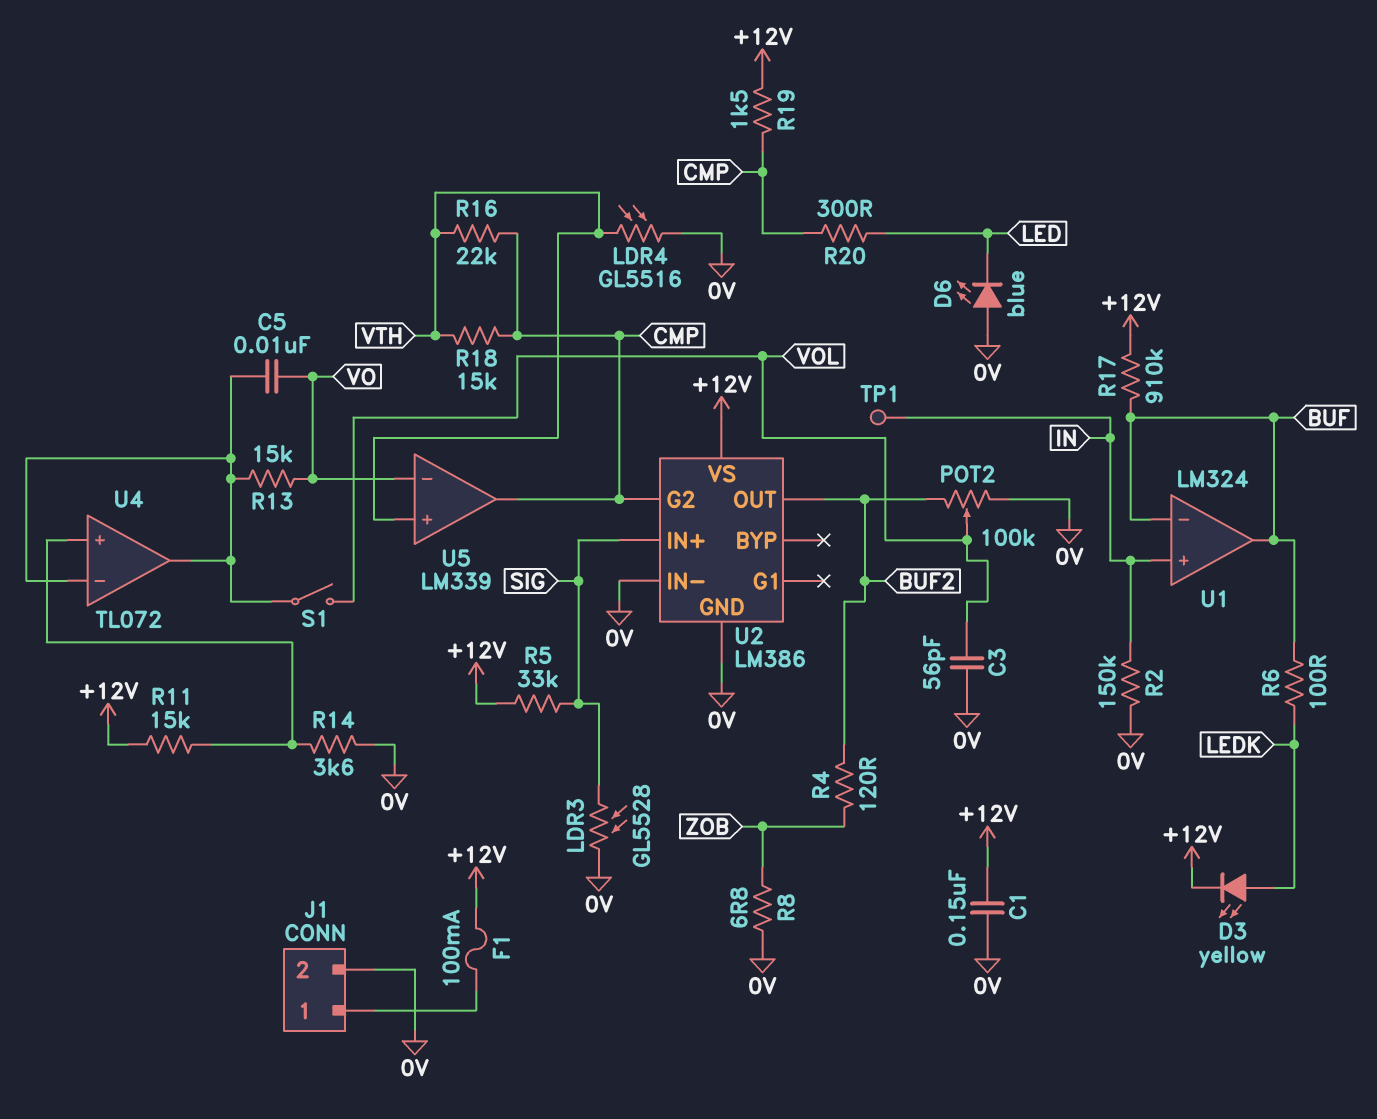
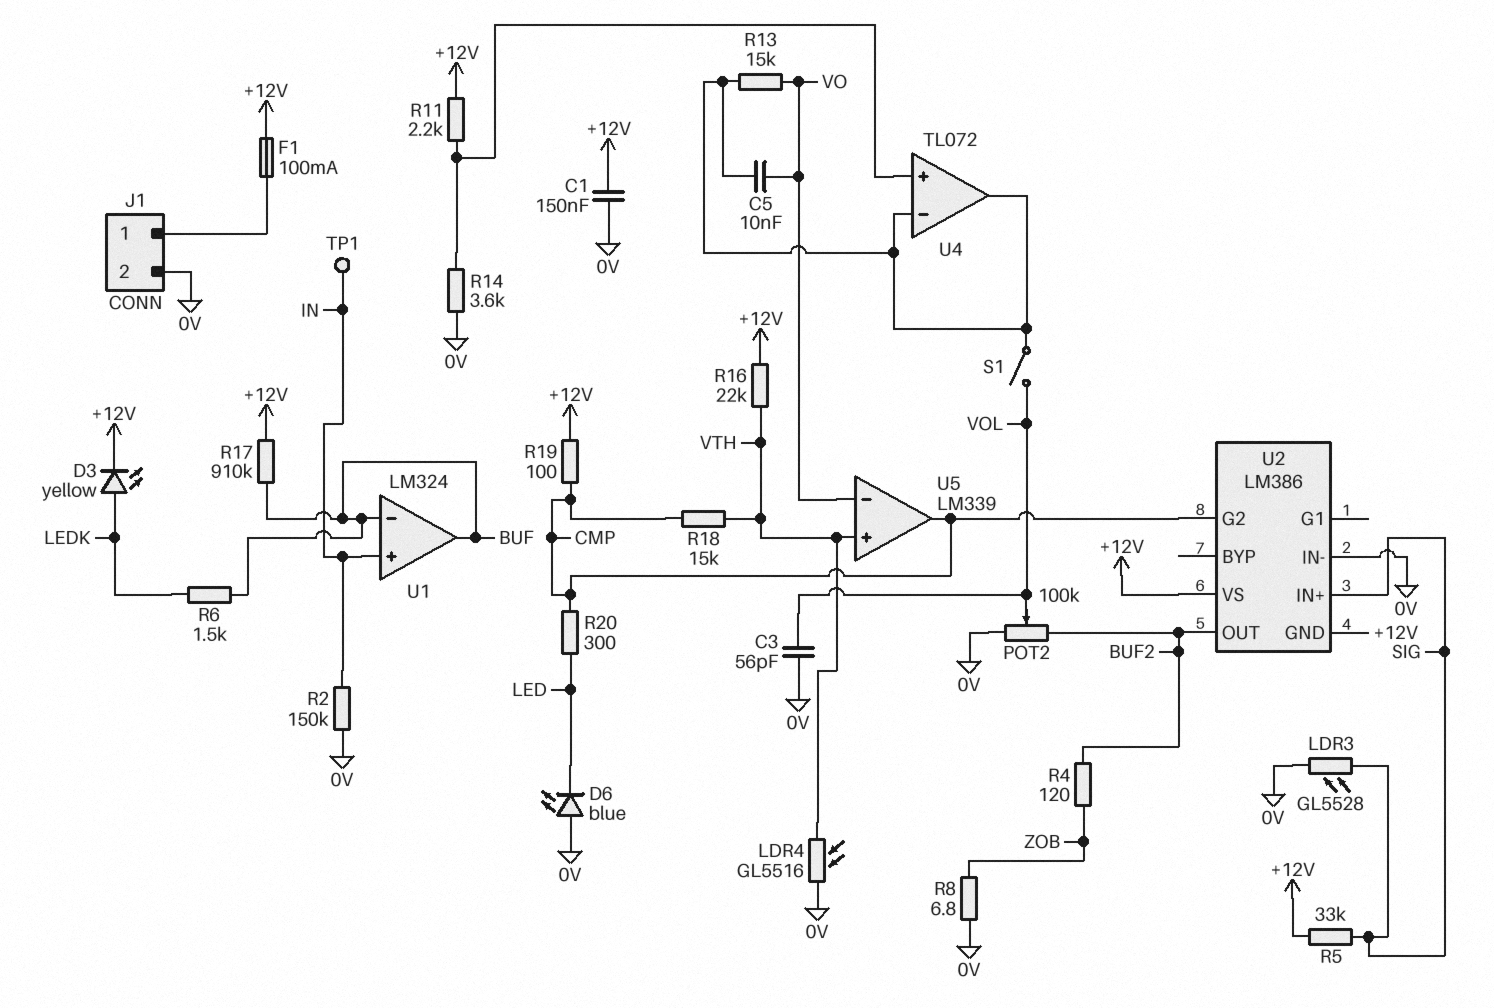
R6: 100 (BUF, LEDK) -> 1.5k (BUF, LEDK)
R11: 15k (+12V, U4/in+) -> 2.2k (+12V, U4/in+)
R16: 22k (CMP, VTH) -> 22k (+12V, VTH)
R19: 1.5k (+12V, CMP) -> 100 (+12V, CMP)
U2 pin GND: 0V -> +12V

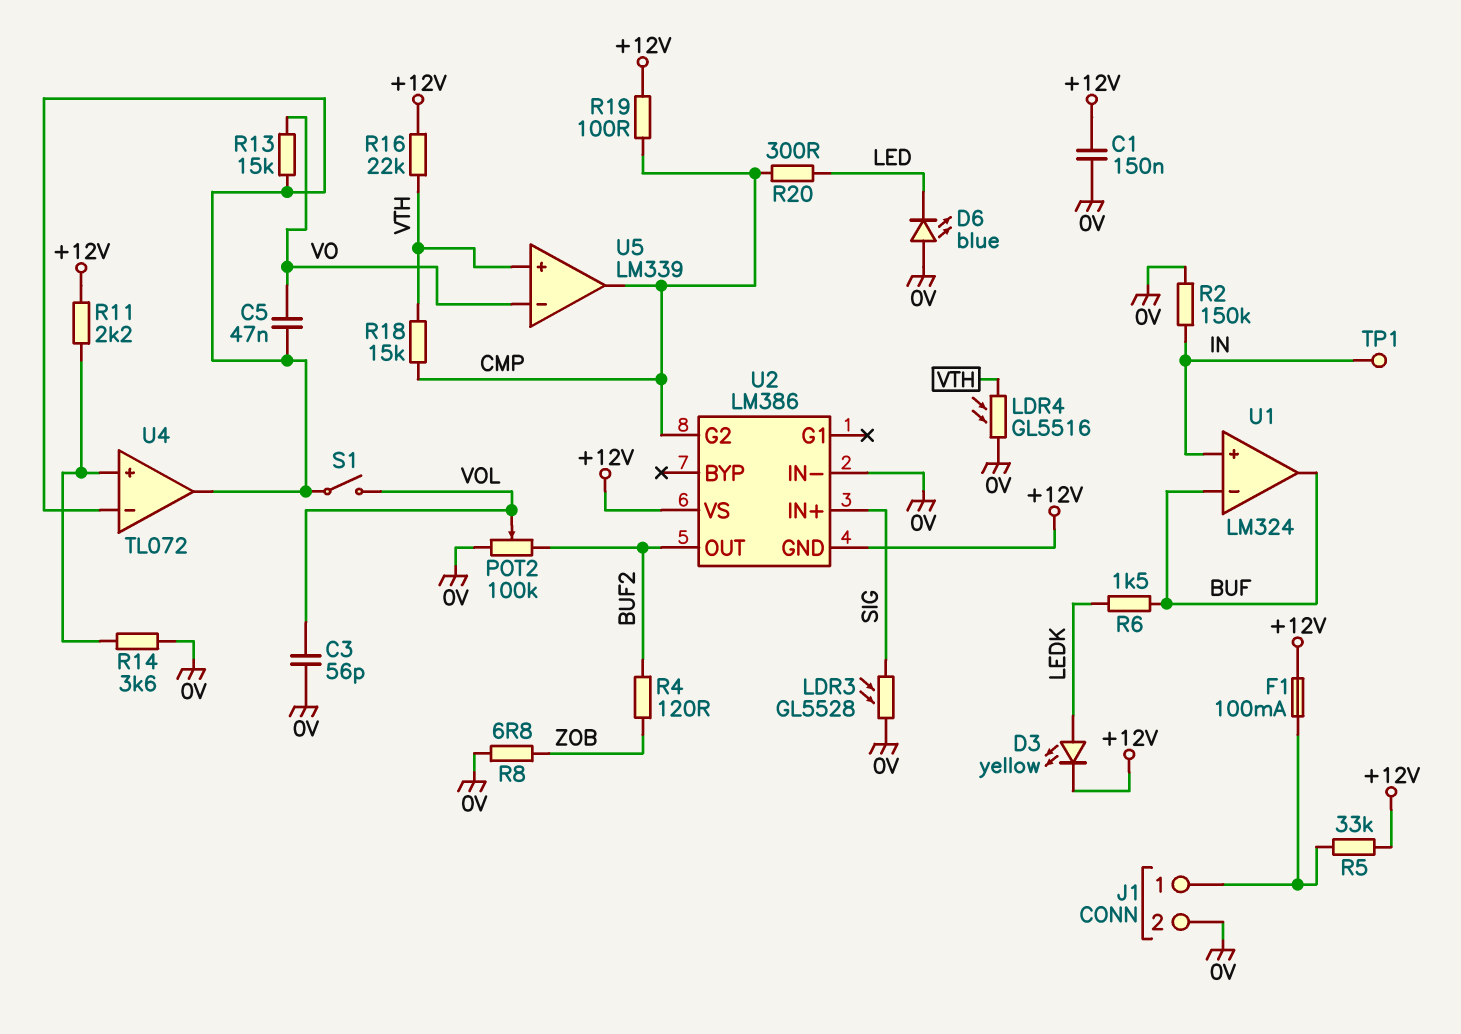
C5: 10nF (U4/in-, VO) -> 47nF (U4/in-, VO)
R5: 33k (+12V, SIG) -> 33k (+12V, J1/1)
R17: 910k (+12V, BUF) -> none

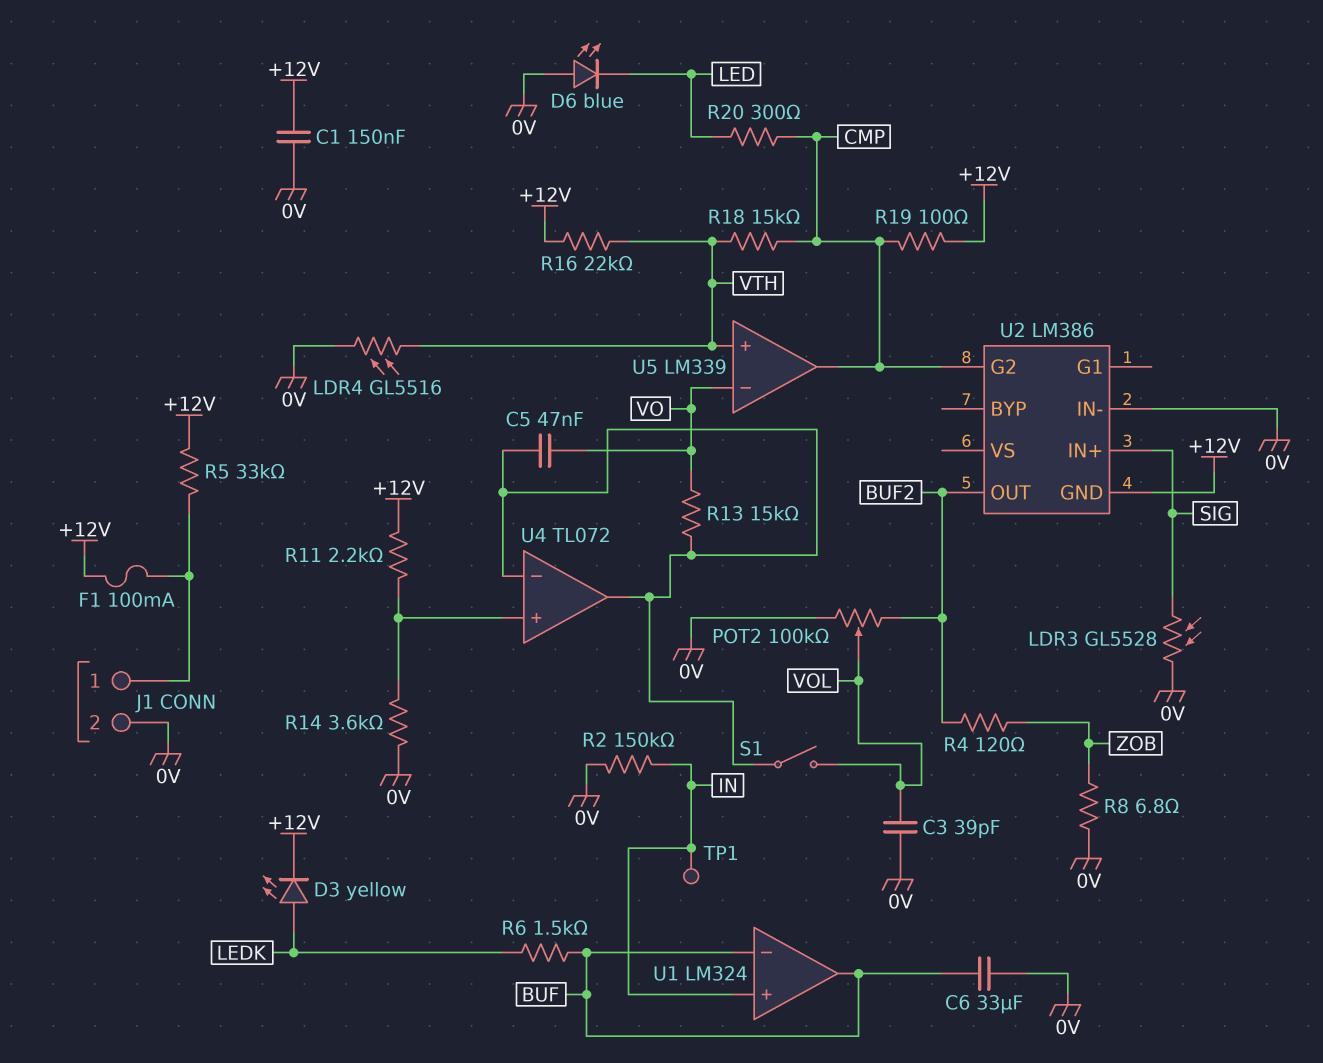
C3: 56pF (0V, VOL) -> 39pF (0V, VOL)
C6: none -> 33uF (0V, BUF)
U2 pin VS: +12V -> none

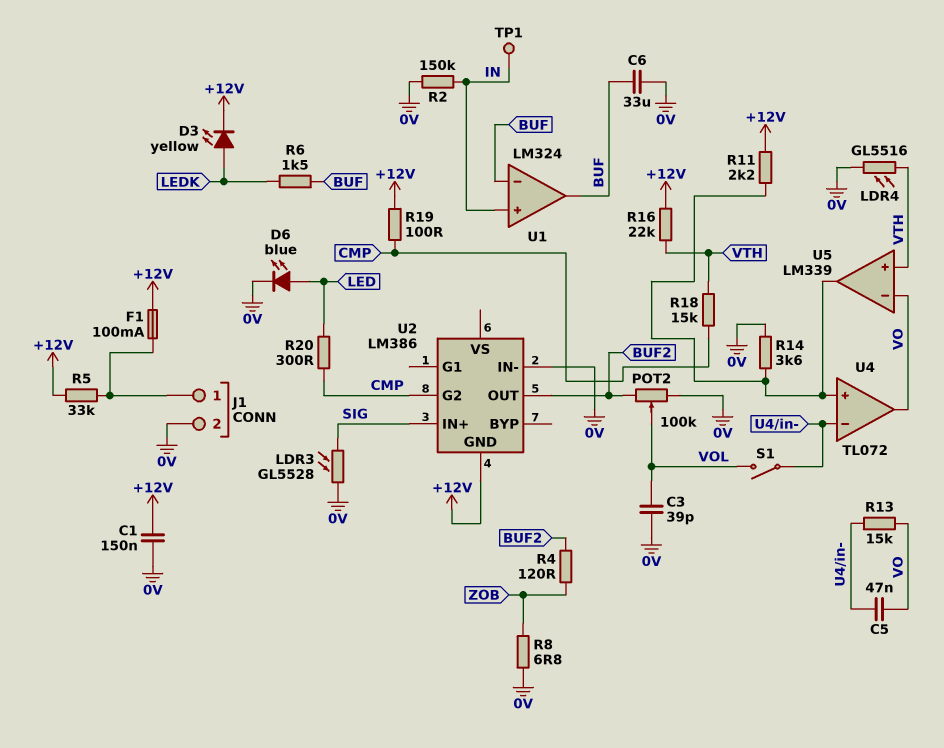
D6: LED blue (A 0V, K LED) -> LED blue (A LED, K 0V)
U4 pin out: U4/in- -> VO
U5 pin out: CMP -> U4/in+

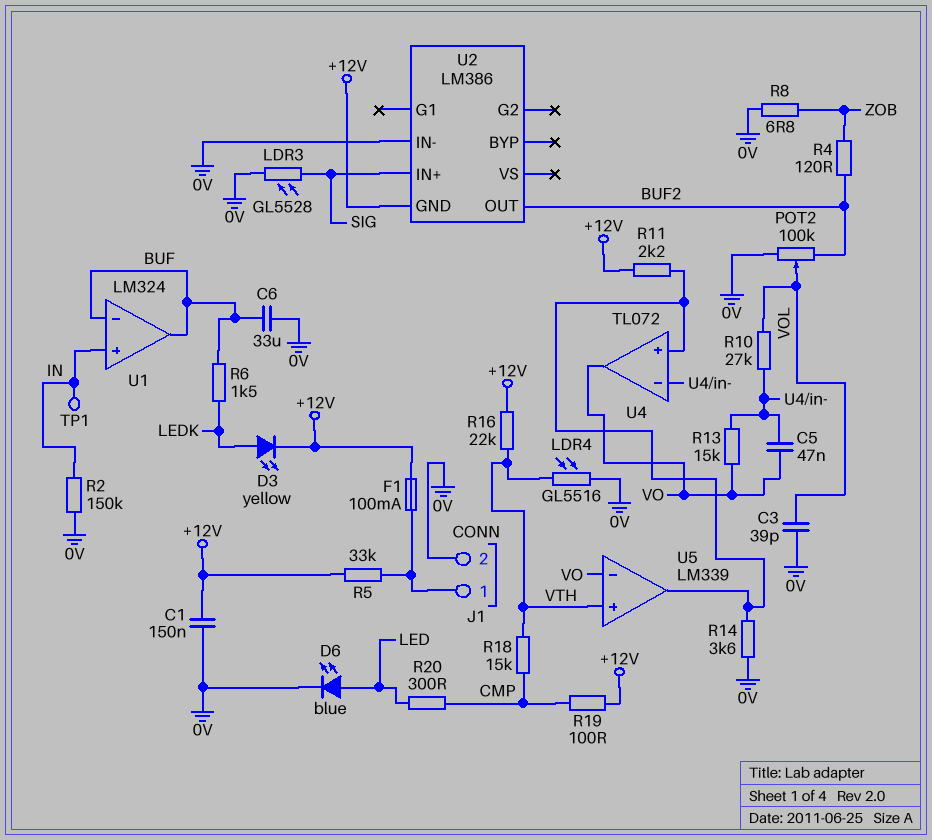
R10: none -> 27k (U4/in-, VOL)
S1: switch (U4/in-, VOL) -> none
U2 pin G2: CMP -> none

